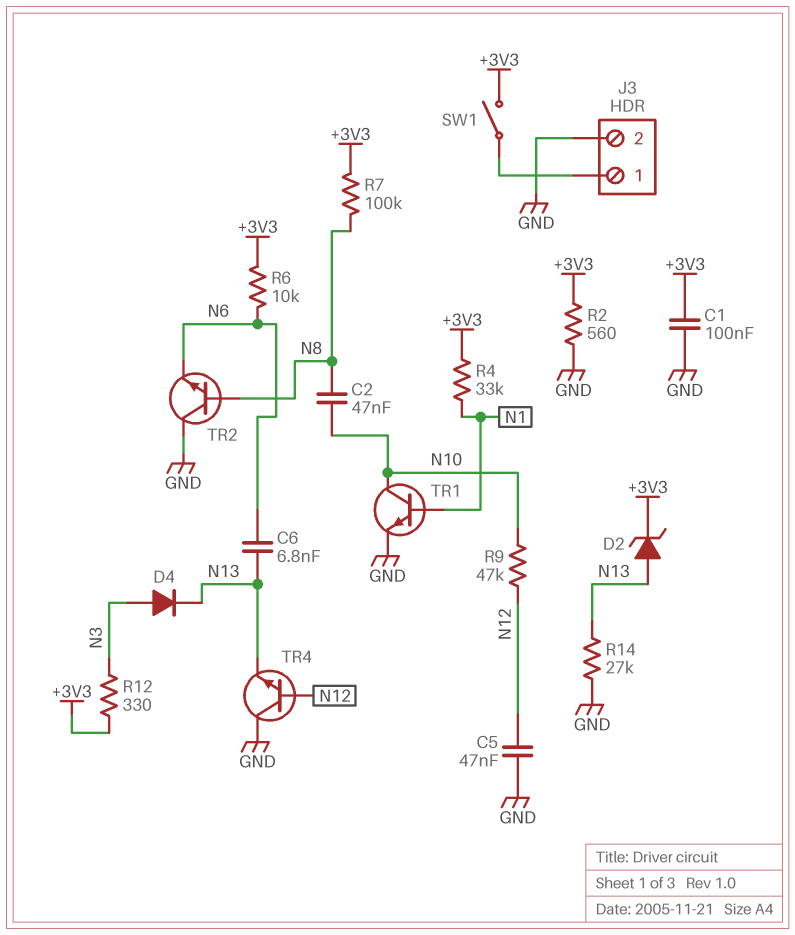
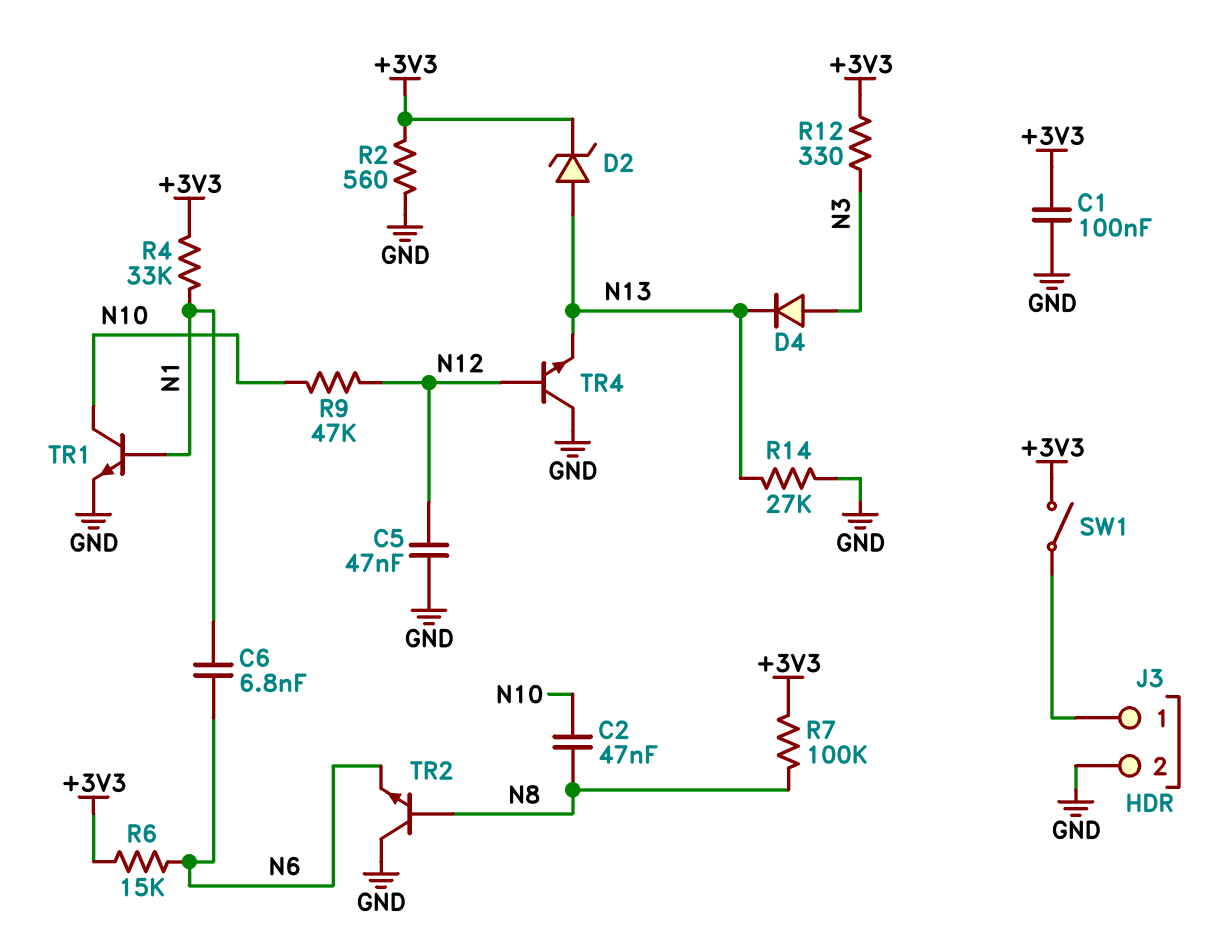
C6: 6.8nF (N6, N13) -> 6.8nF (N1, N6)
R6: 10k (+3V3, N6) -> 15k (+3V3, N6)

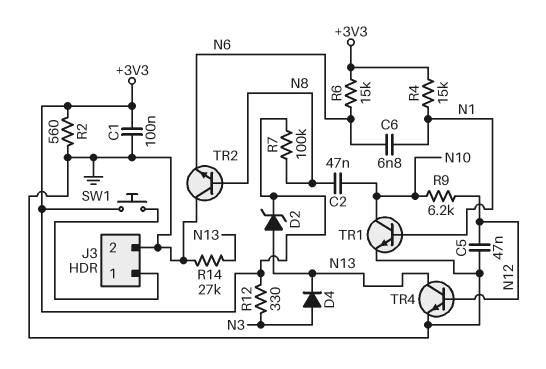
R4: 33k (+3V3, N1) -> 15k (+3V3, N1)
R9: 47k (N10, N12) -> 6.2k (N10, N12)
SW1: switch (+3V3, J3/1) -> button (+3V3, J3/1)
TR4: NPN (B N12, C GND, E N13) -> NPN (B N12, C N13, E GND)

